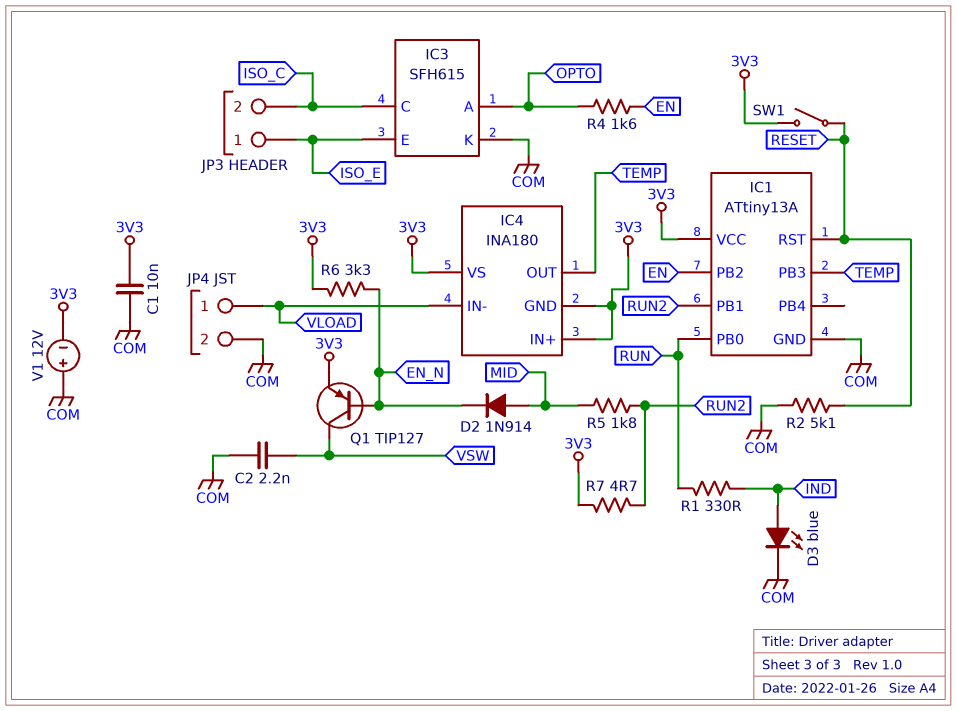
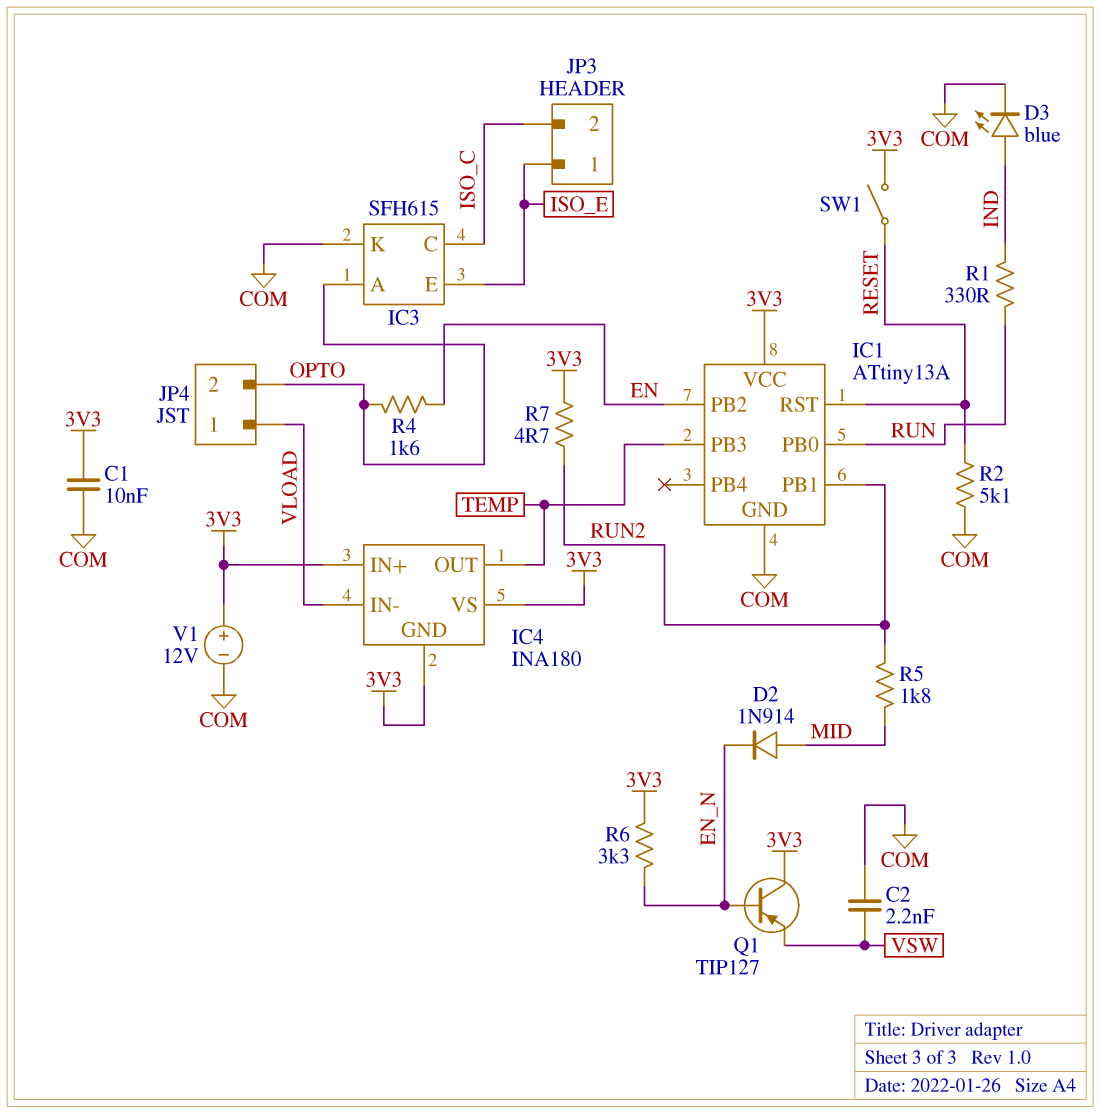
JP4 pin 2: COM -> OPTO
Q1: PNP TIP127 (B EN_N, C VSW, E 3V3) -> PNP TIP127 (B EN_N, C 3V3, E VSW)
V1: 12V (plus COM, minus 3V3) -> 12V (plus 3V3, minus COM)

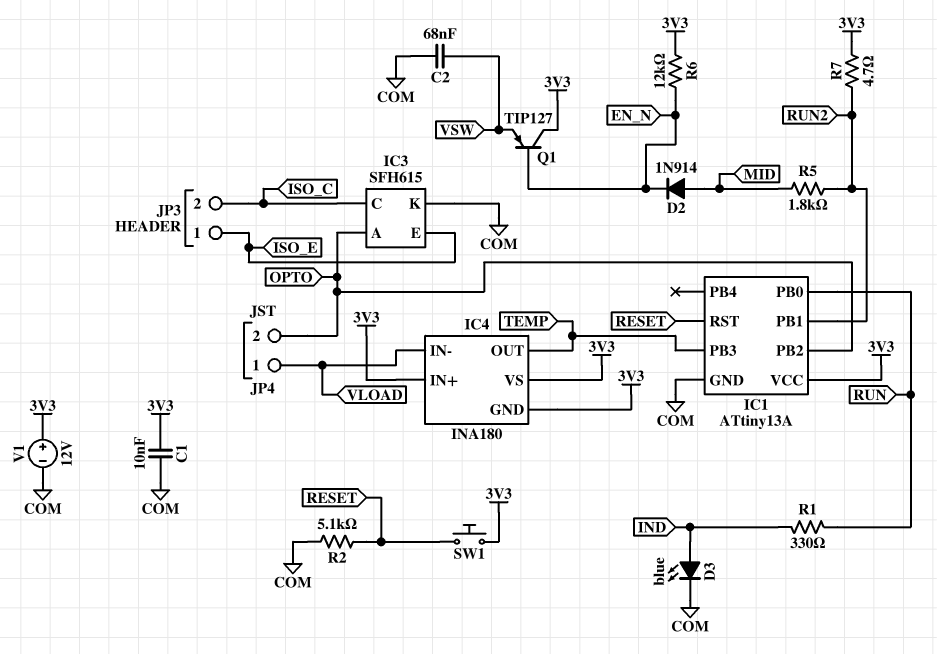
C2: 2.2nF (COM, VSW) -> 68nF (COM, VSW)
IC1 pin PB2: EN -> OPTO
R4: 1.6k (EN, OPTO) -> none
R6: 3.3k (3V3, EN_N) -> 12k (3V3, EN_N)
SW1: switch (3V3, RESET) -> button (3V3, RESET)

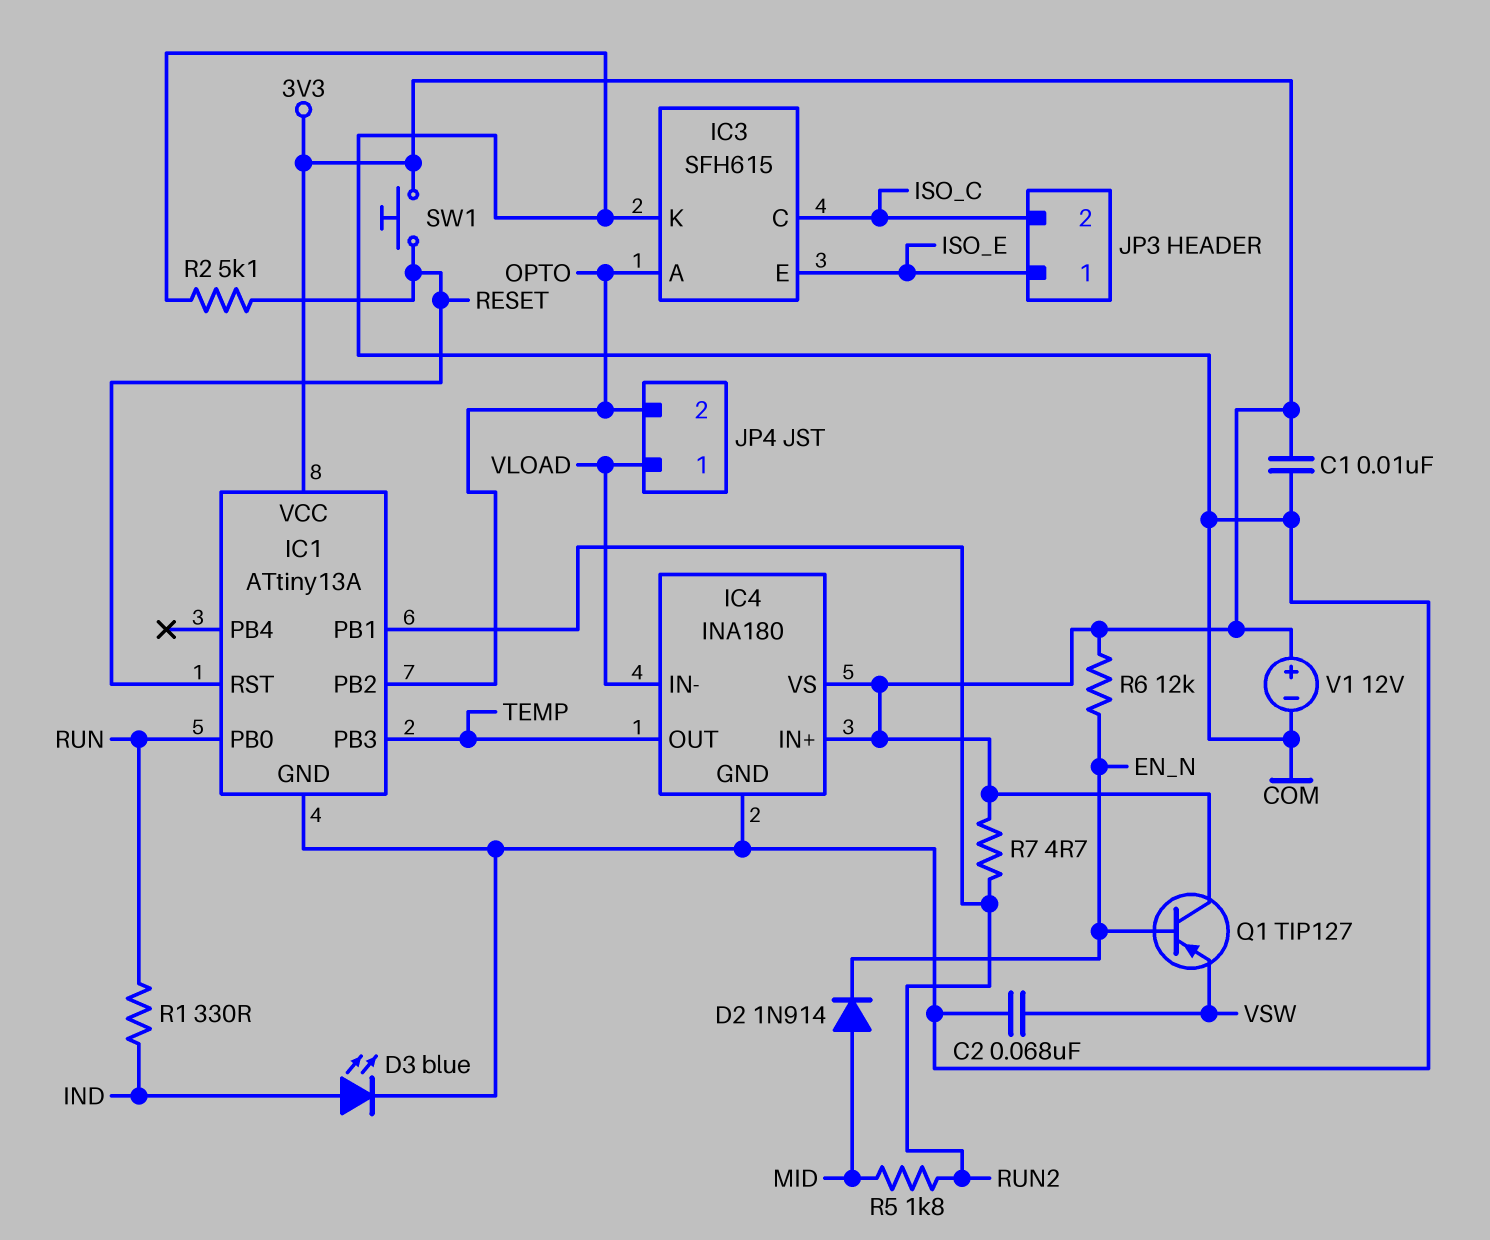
IC4 pin GND: 3V3 -> COM

